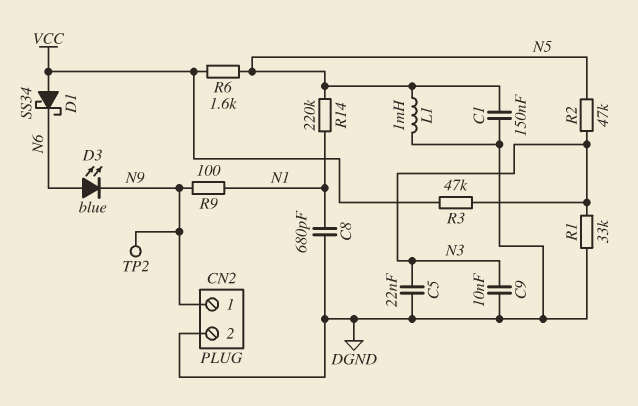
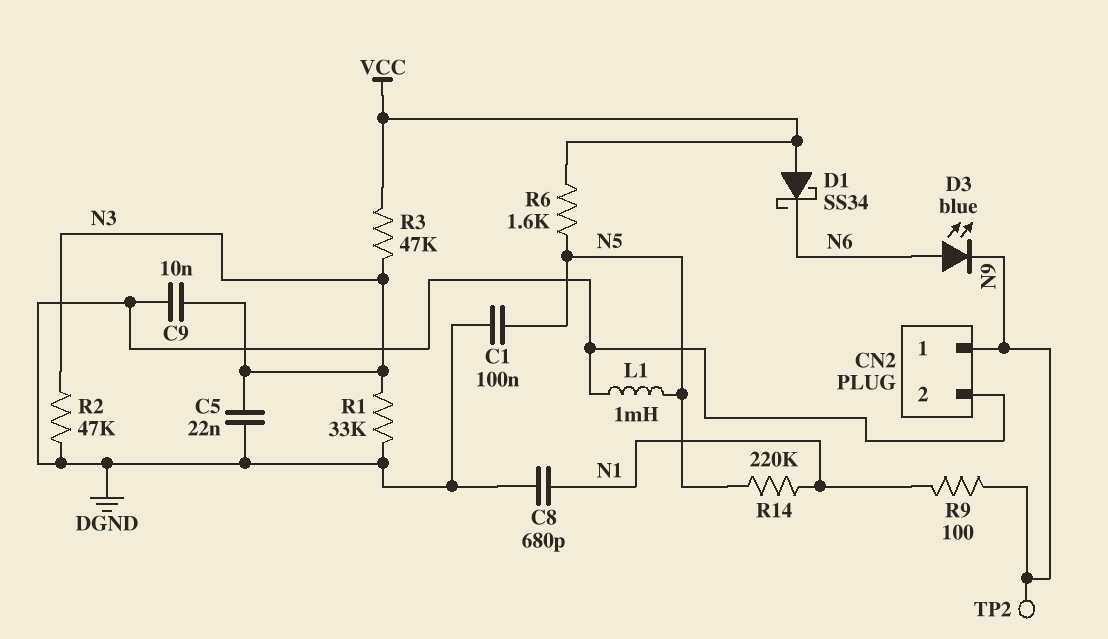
C1: 150nF (DGND, N5) -> 100nF (DGND, N5)
R2: 47k (N3, N5) -> 47k (DGND, N3)

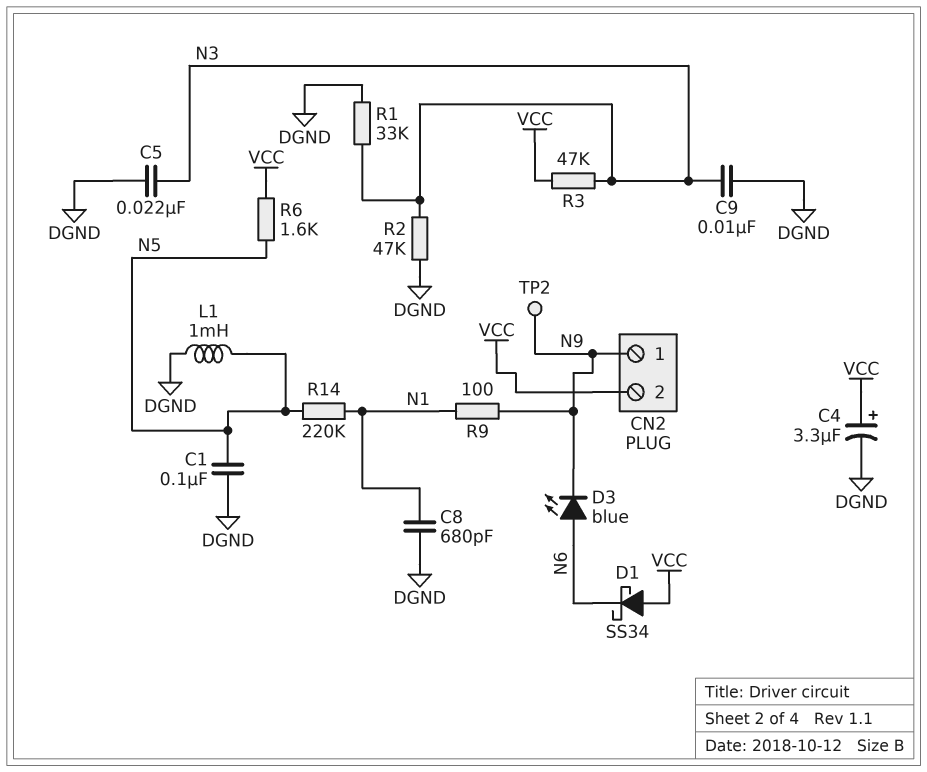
C4: none -> 3.3uF (plus VCC, minus DGND)
CN2 pin 2: DGND -> VCC

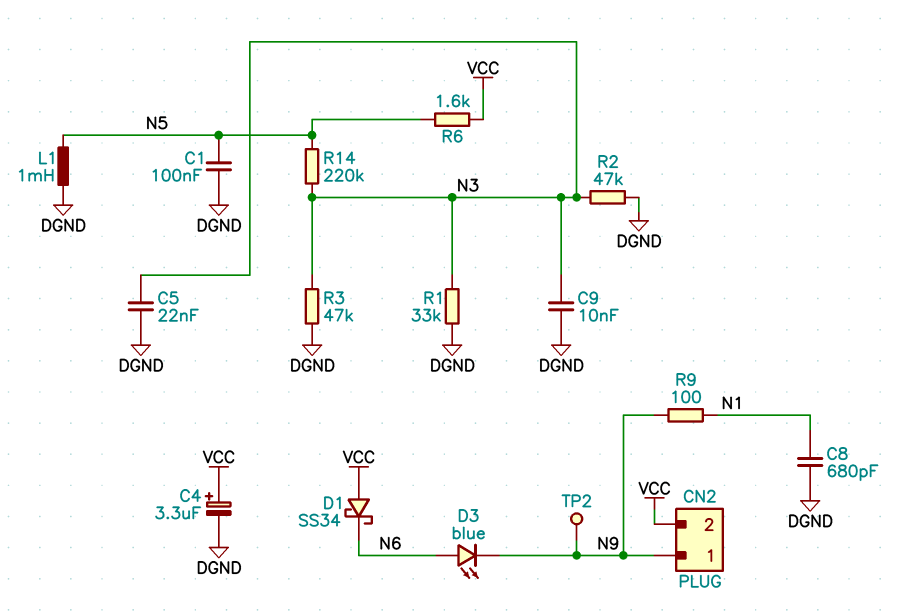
R3: 47k (N3, VCC) -> 47k (DGND, N3)
R14: 220k (N1, N5) -> 220k (N3, N5)

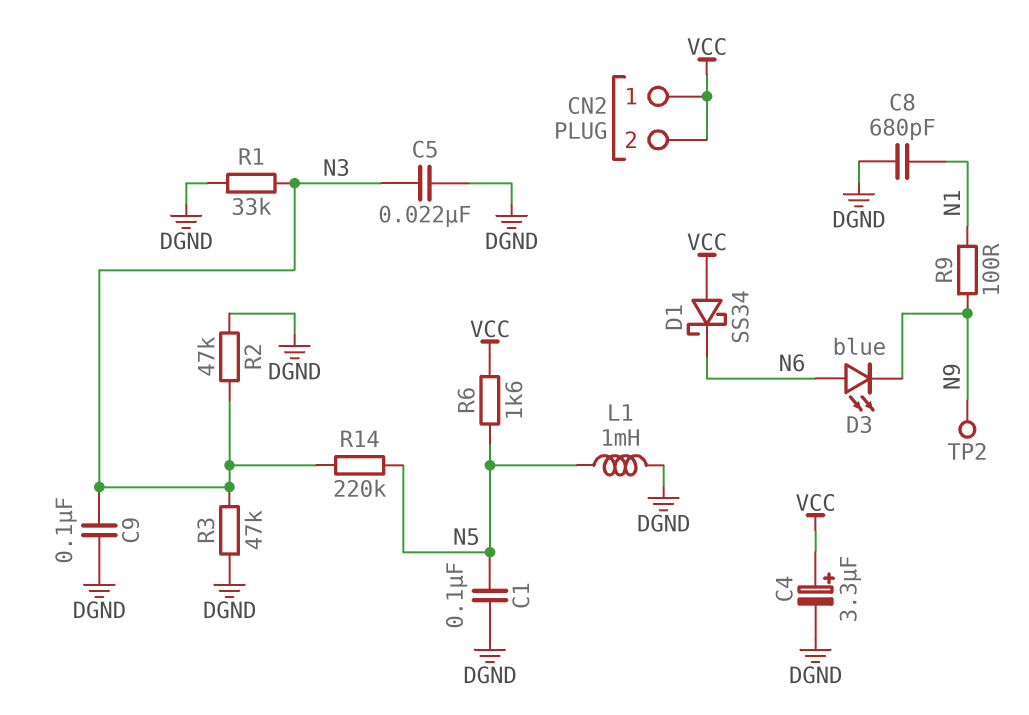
C9: 10nF (DGND, N3) -> 100nF (DGND, N3)
CN2 pin 1: N9 -> VCC

